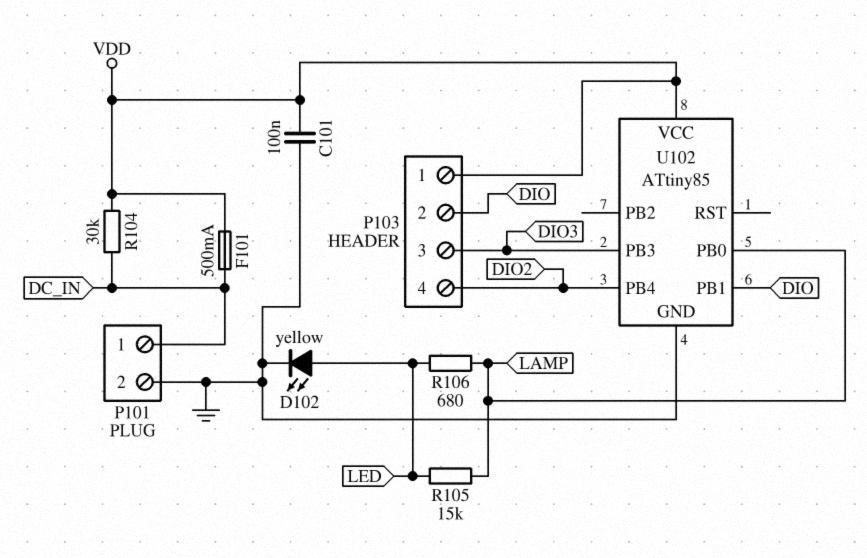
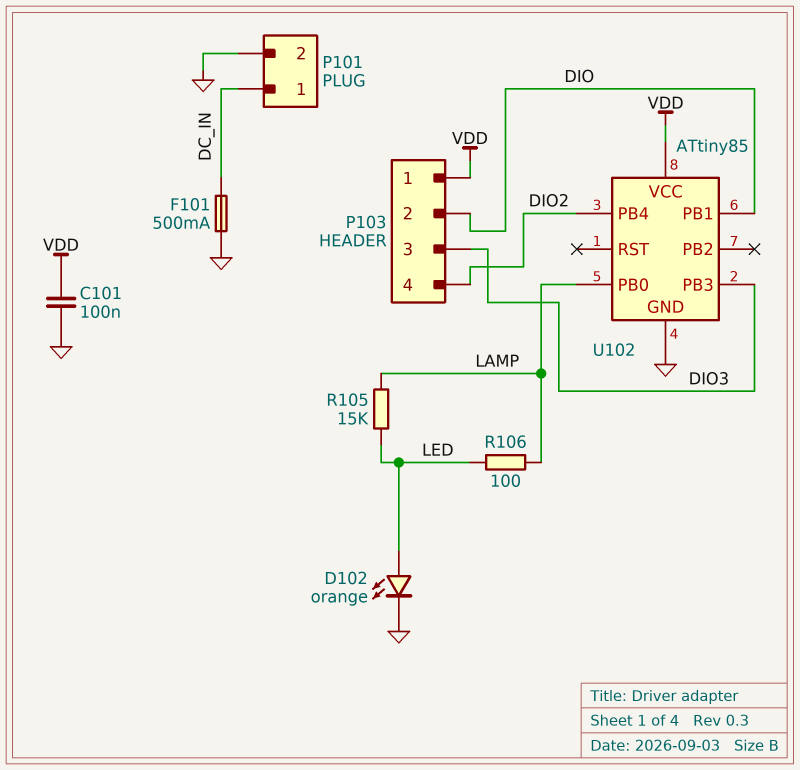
D102: LED yellow (A LED, K GND) -> LED orange (A LED, K GND)
F101: 500mA (DC_IN, VDD) -> 500mA (DC_IN, GND)
R104: 30k (DC_IN, VDD) -> none
R106: 680 (LAMP, LED) -> 100 (LAMP, LED)

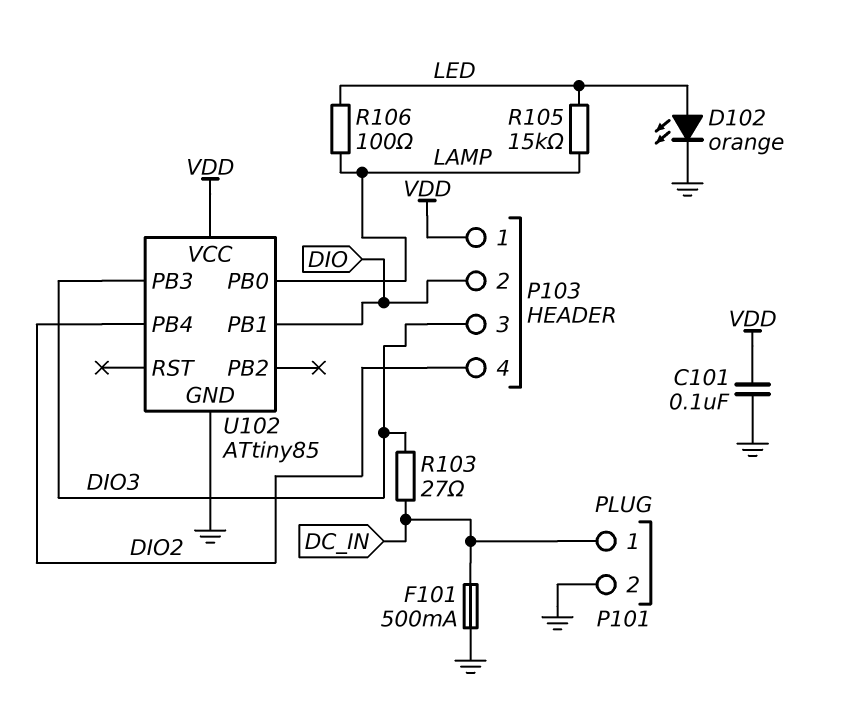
R103: none -> 27 (DC_IN, DIO3)

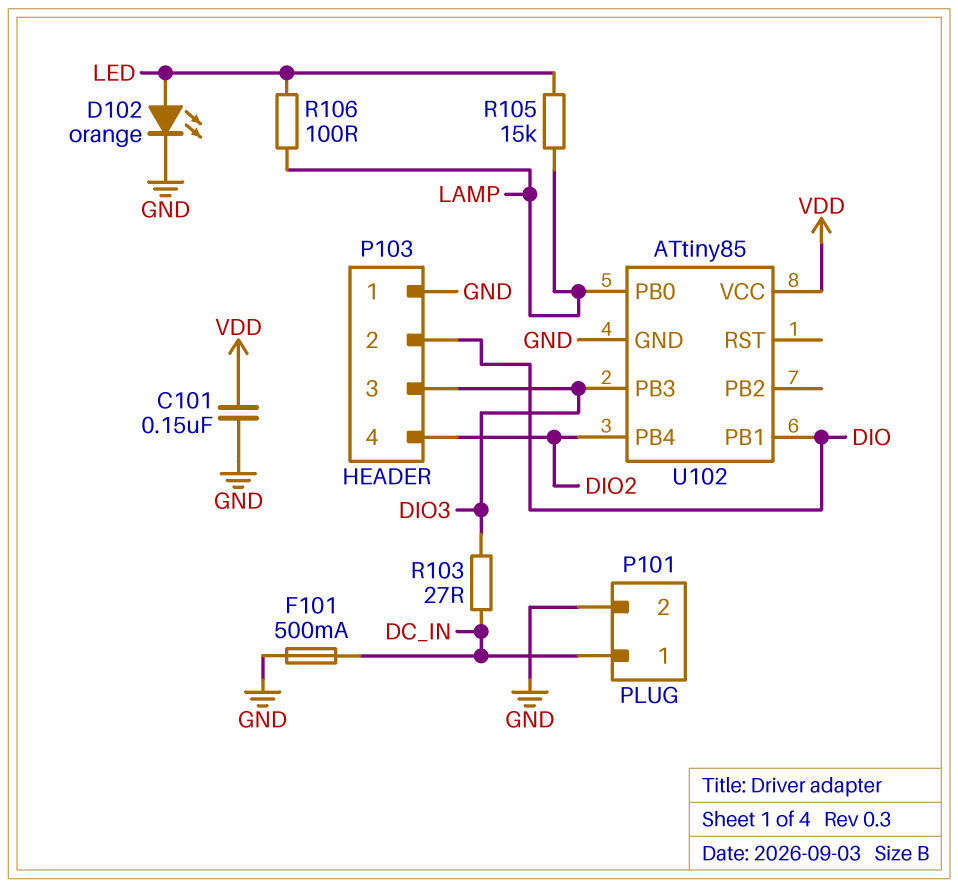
C101: 100nF (GND, VDD) -> 150nF (GND, VDD)
P103 pin 1: VDD -> GND

